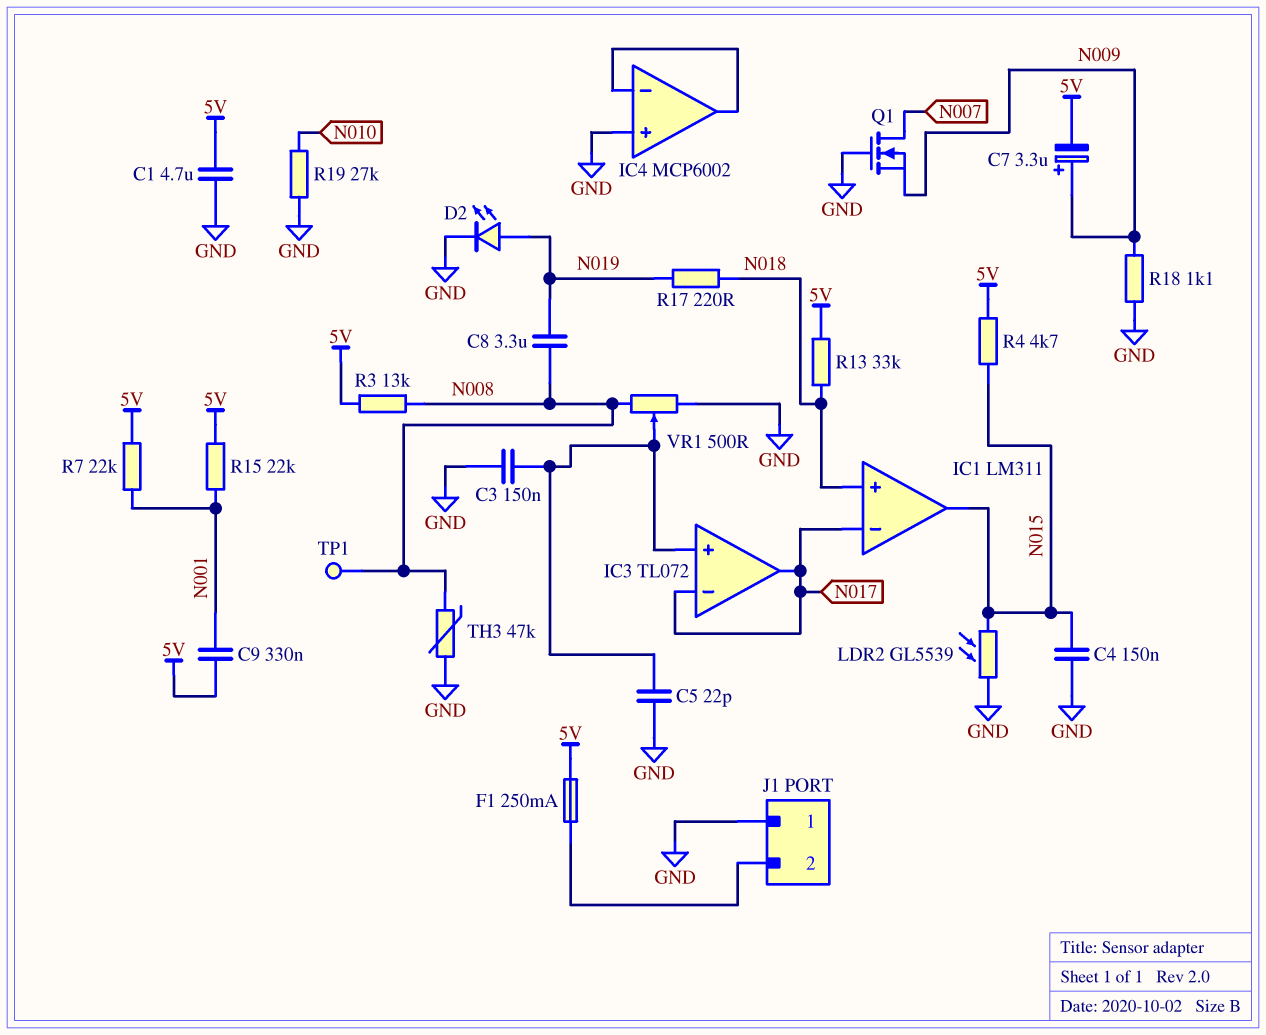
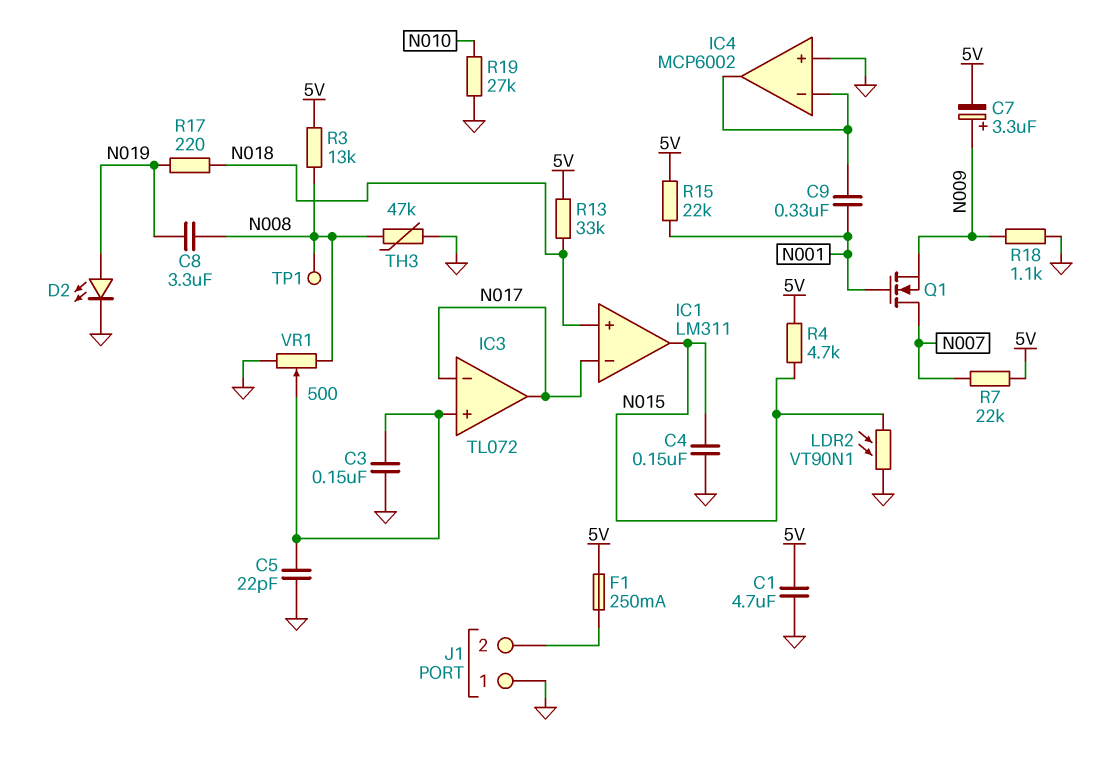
C9: 330nF (5V, N001) -> 330nF (IC4/in-, N001)
LDR2: GL5539 (GND, N015) -> VT90N1 (GND, N015)
Q1: NMOS (G GND, D N007, S N009) -> NMOS (G N001, D N007, S N009)
R7: 22k (5V, N001) -> 22k (5V, N007)

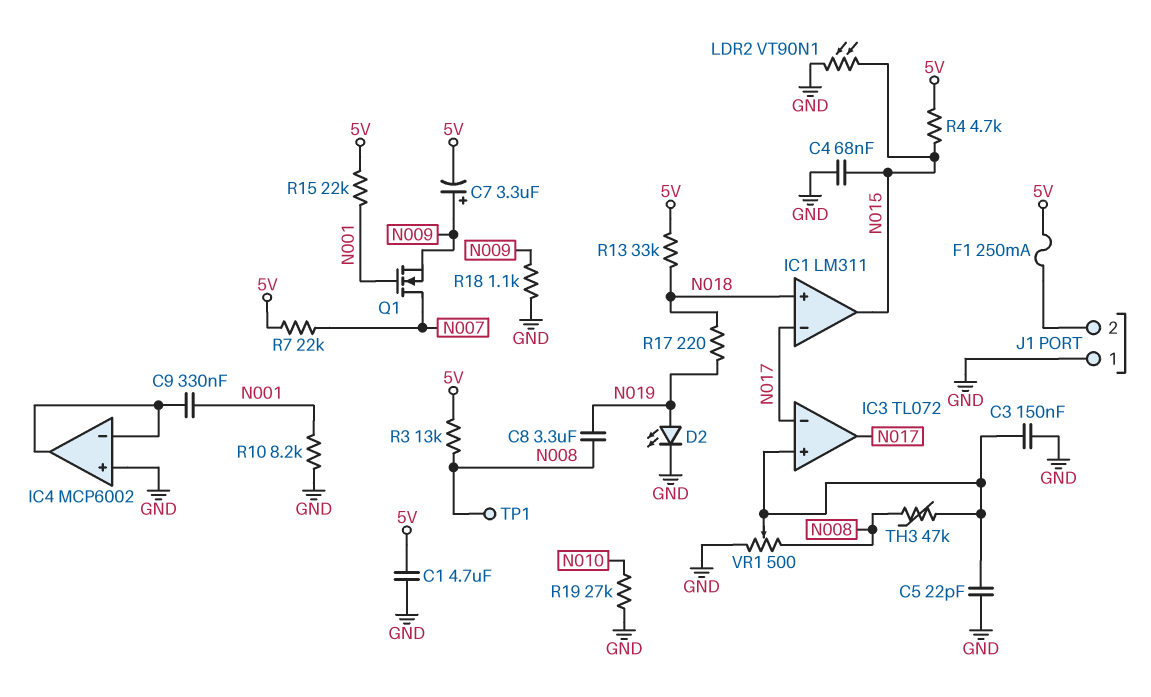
C4: 150nF (GND, N015) -> 68nF (GND, N015)
R10: none -> 8.2k (GND, N001)
TH3: 47k (GND, N008) -> 47k (IC3/in+, N008)

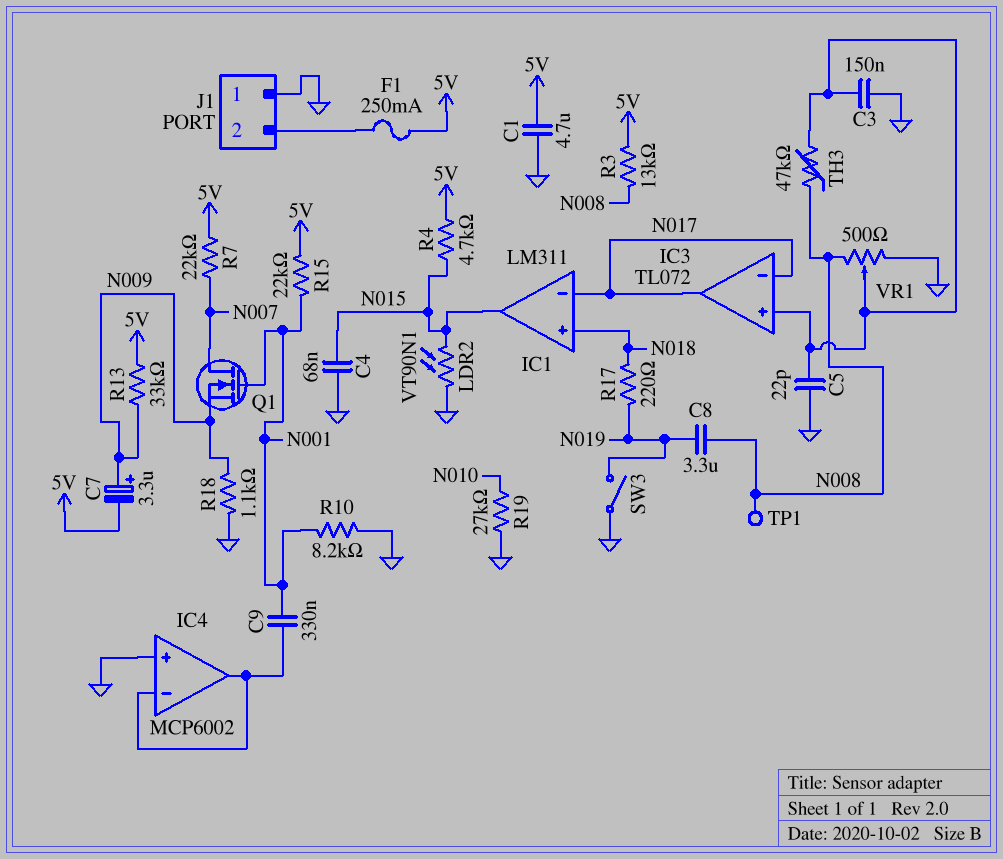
D2: LED (A N019, K GND) -> none
R13: 33k (5V, N018) -> 33k (5V, N009)
SW3: none -> switch (GND, N019)

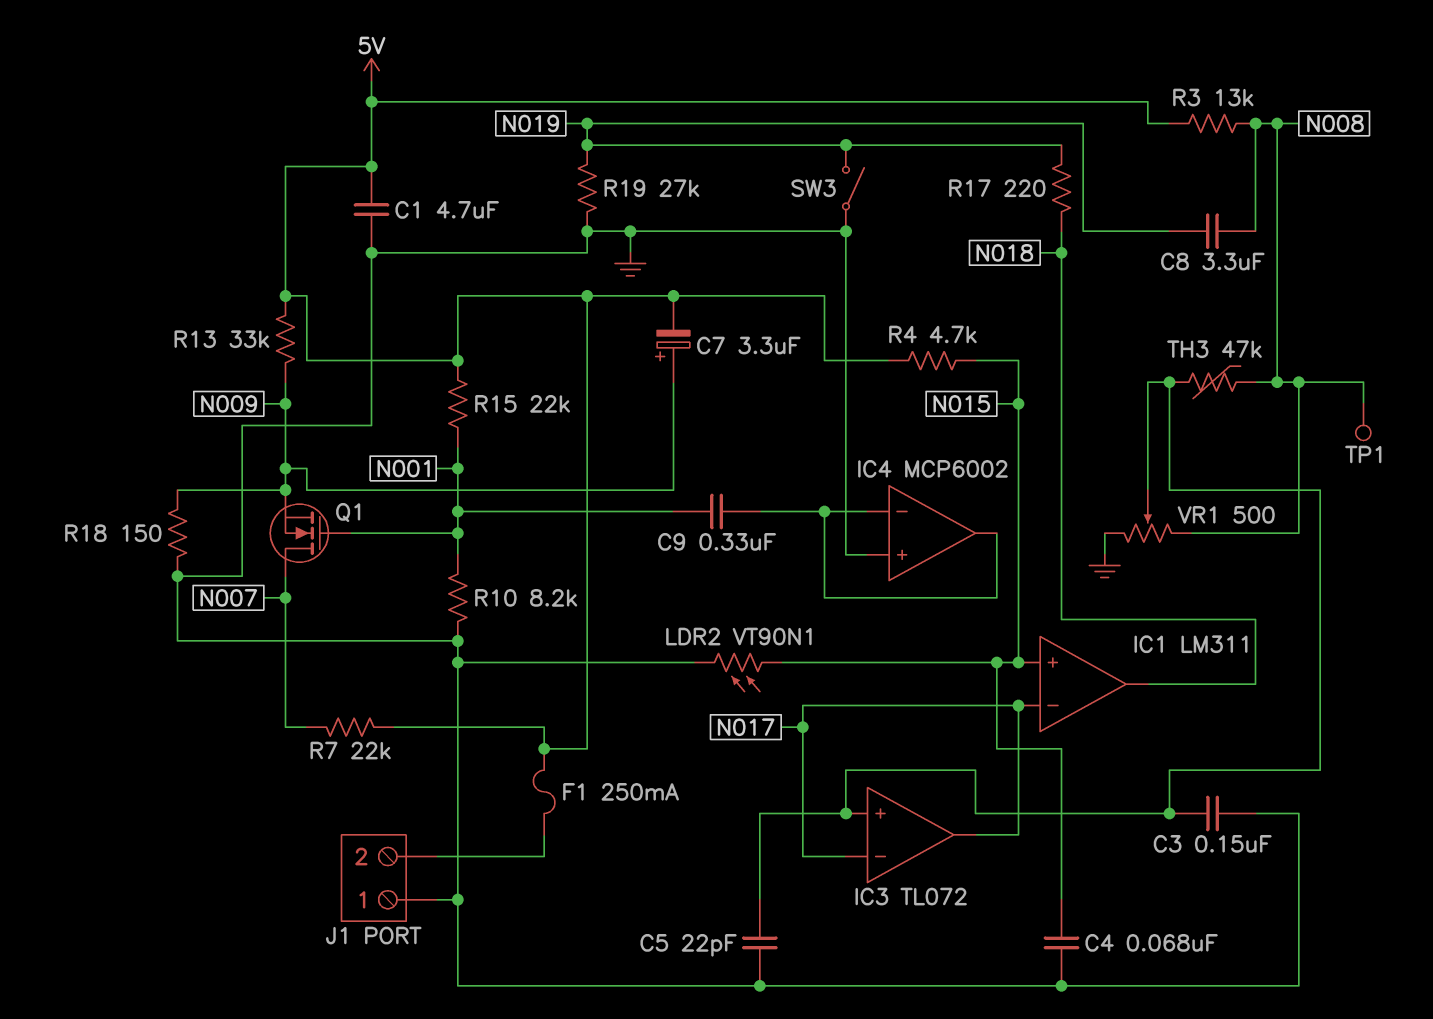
IC1 pin in+: N018 -> N015
IC1 pin out: N015 -> N018
R18: 1.1k (GND, N009) -> 150 (GND, N009)
R19: 27k (GND, N010) -> 27k (GND, N019)

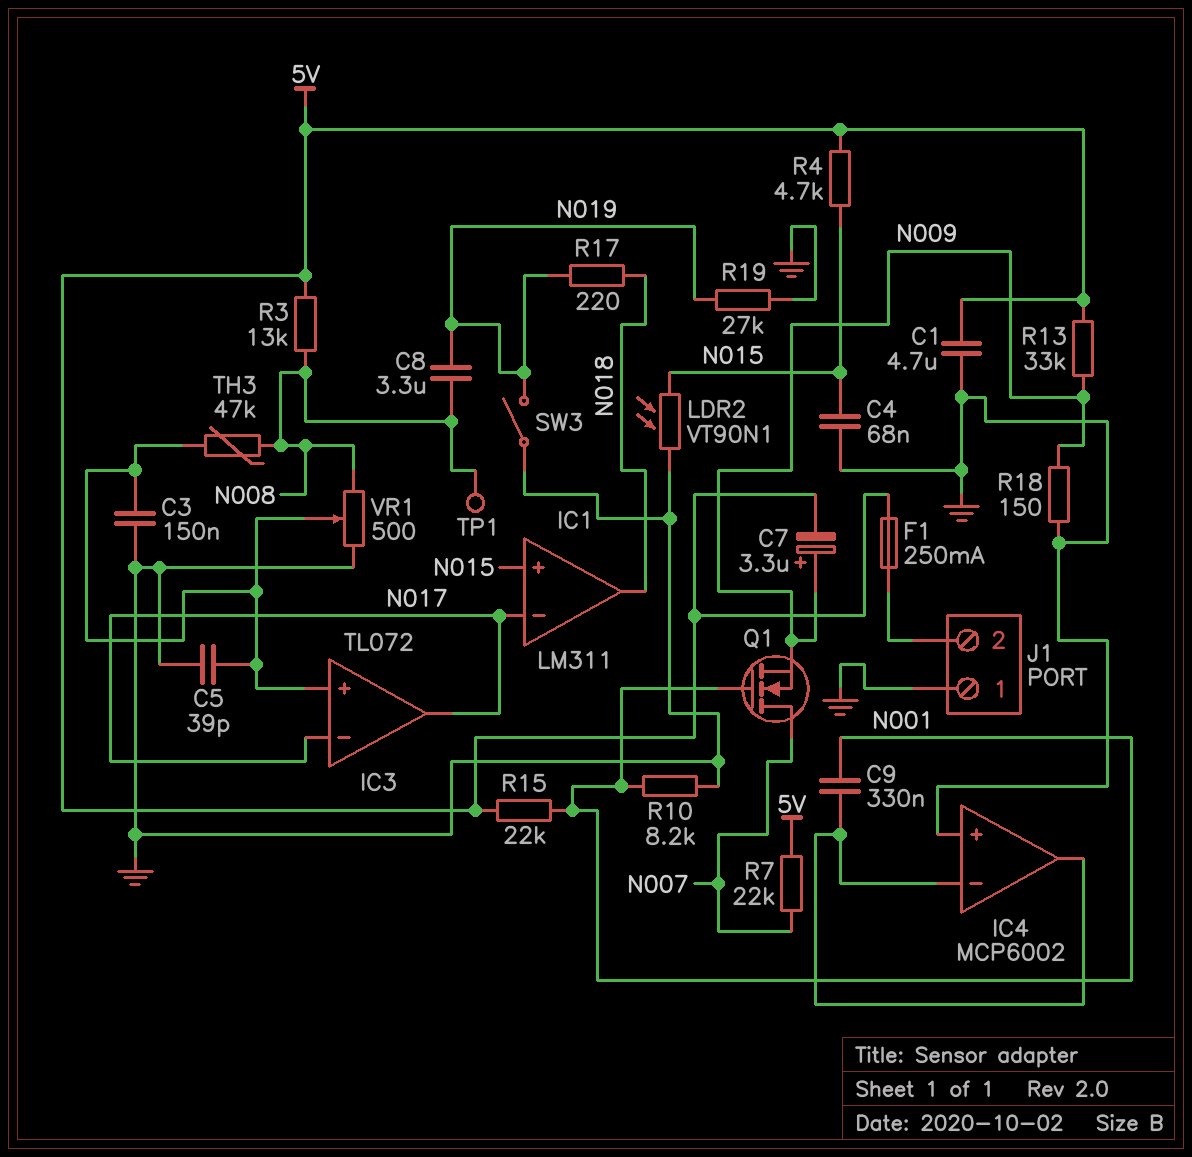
C5: 22pF (GND, IC3/in+) -> 39pF (GND, IC3/in+)

